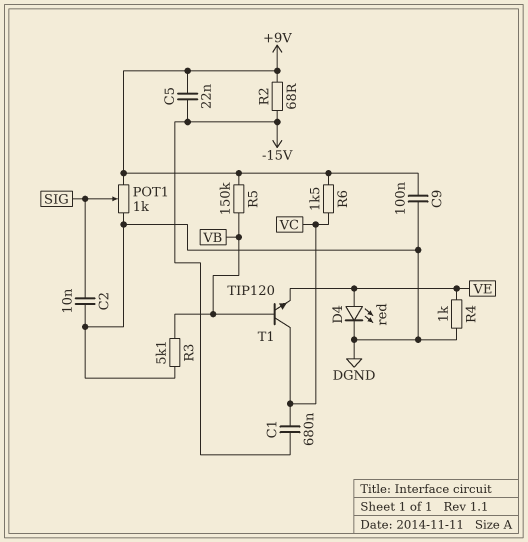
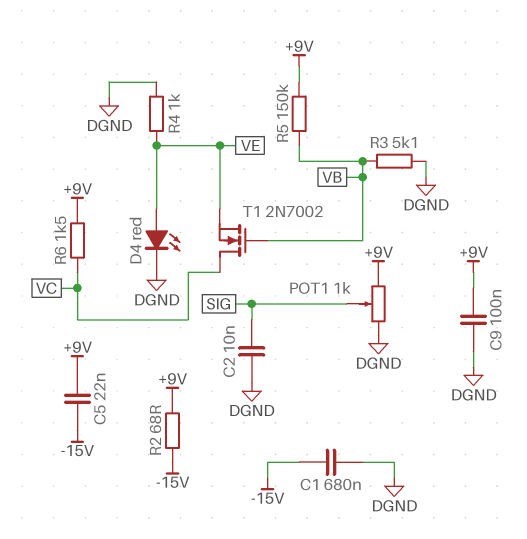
C1: 680nF (-15V, VC) -> 680nF (-15V, DGND)
T1: NPN TIP120 (B VB, C VC, E VE) -> NMOS 2N7002 (G VB, D VC, S VE)

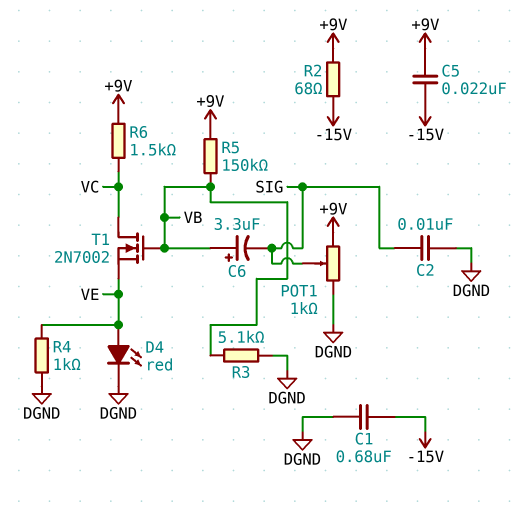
C6: none -> 3.3uF (plus VB, minus SIG)
C9: 100nF (+9V, DGND) -> none

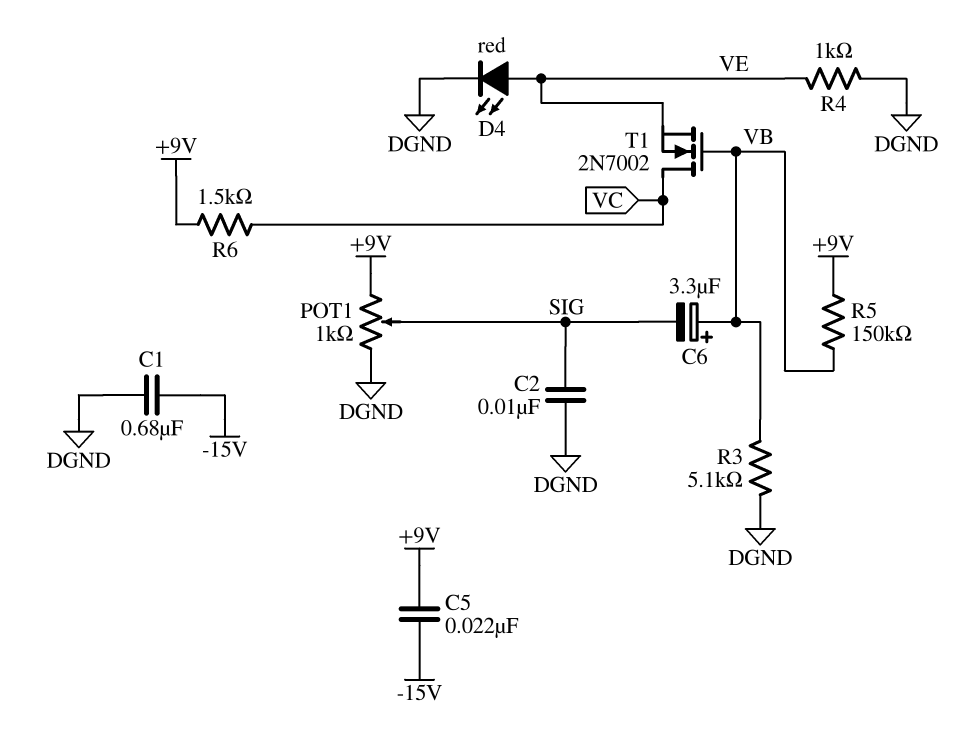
R2: 68 (+9V, -15V) -> none

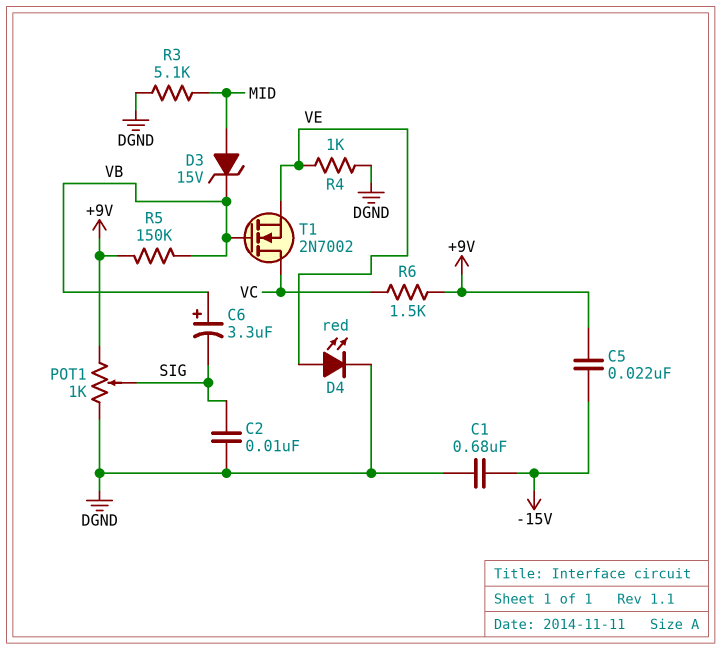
D3: none -> zener 15V (A MID, K VB)
R3: 5.1k (DGND, VB) -> 5.1k (DGND, MID)

